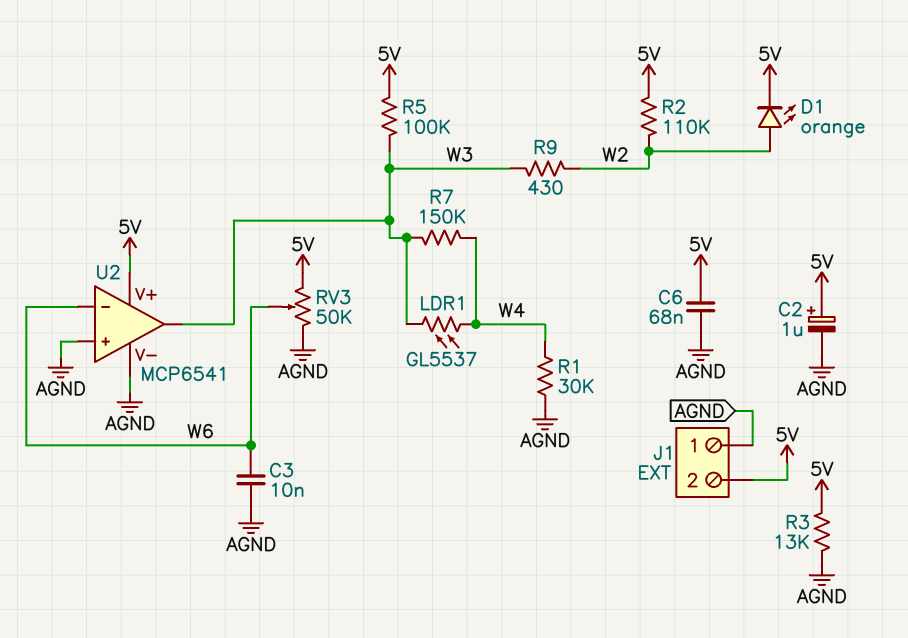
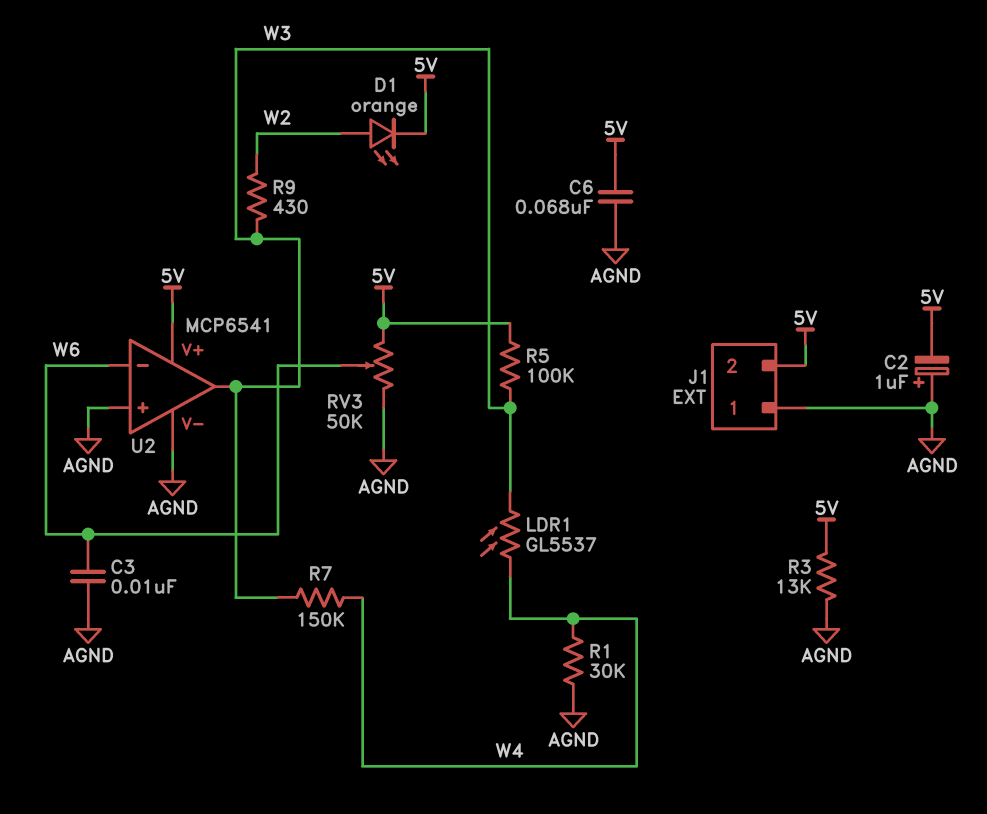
C2: 1uF (plus 5V, minus AGND) -> 1uF (plus AGND, minus 5V)
R2: 110k (5V, W2) -> none

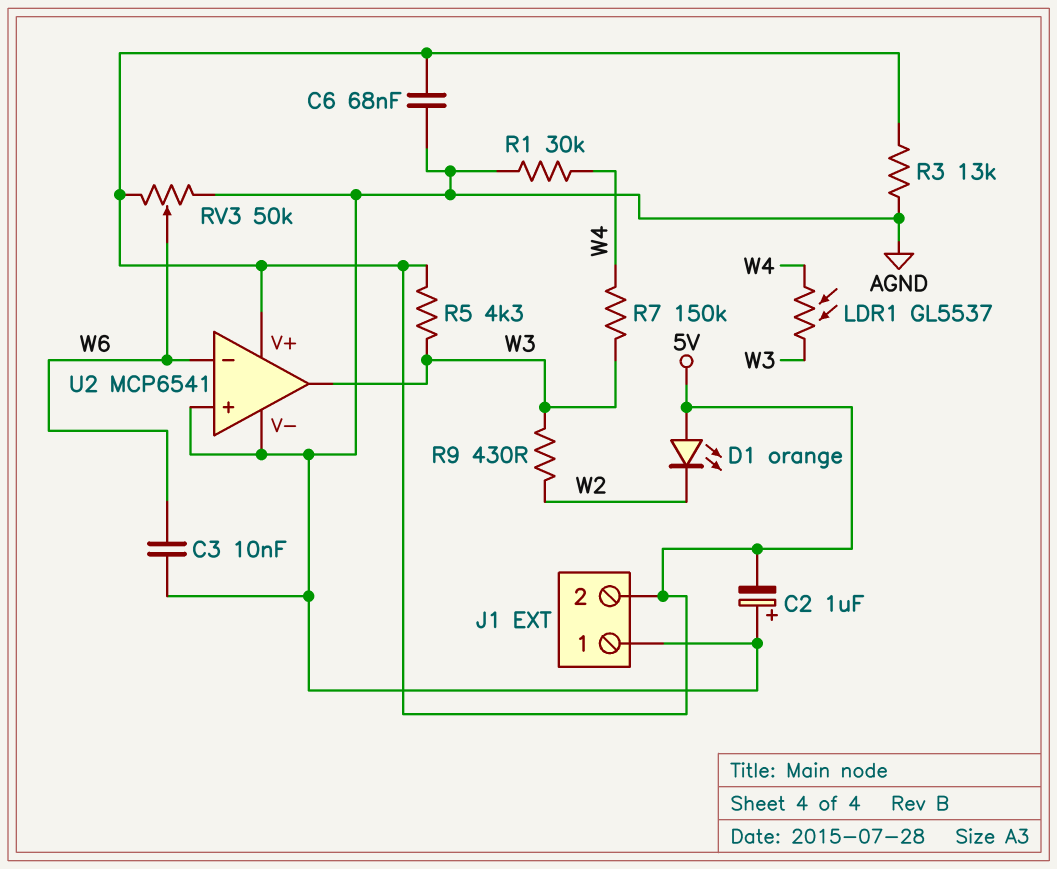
D1: LED orange (A W2, K 5V) -> LED orange (A 5V, K W2)
R5: 100k (5V, W3) -> 4.3k (5V, W3)

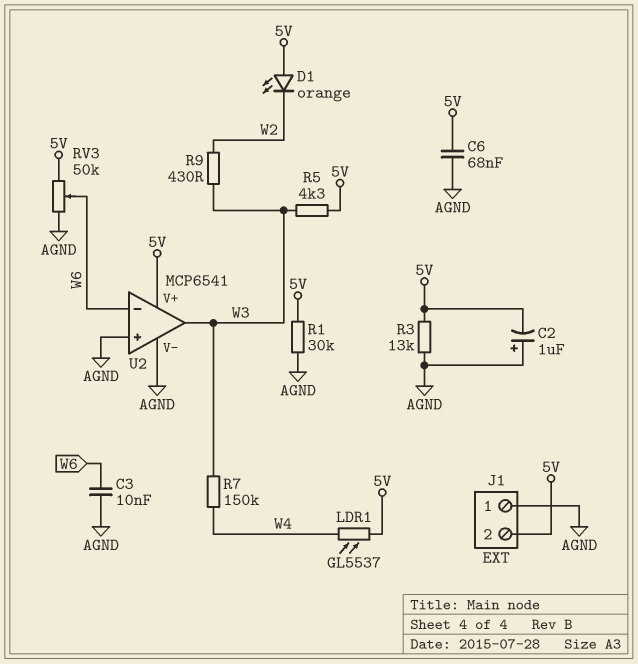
LDR1: GL5537 (W3, W4) -> GL5537 (5V, W4)
R1: 30k (AGND, W4) -> 30k (5V, AGND)

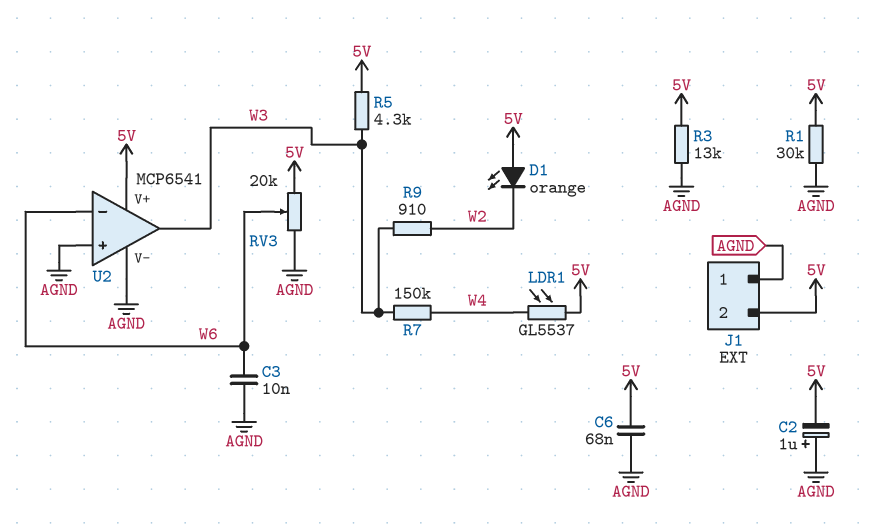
R9: 430 (W2, W3) -> 910 (W2, W3)
RV3: 50k (5V, AGND, wiper W6) -> 20k (5V, AGND, wiper W6)

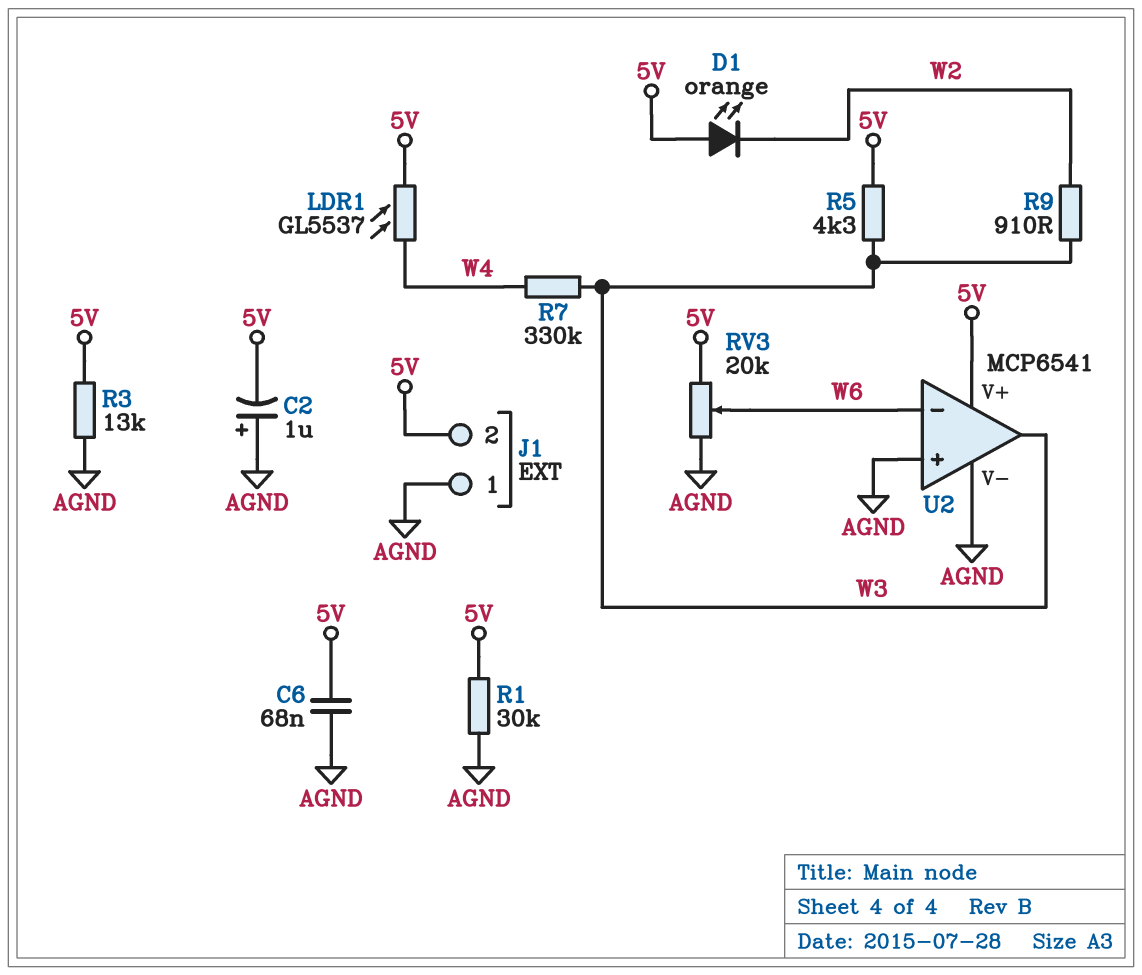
C3: 10nF (AGND, W6) -> none
R7: 150k (W3, W4) -> 330k (W3, W4)

